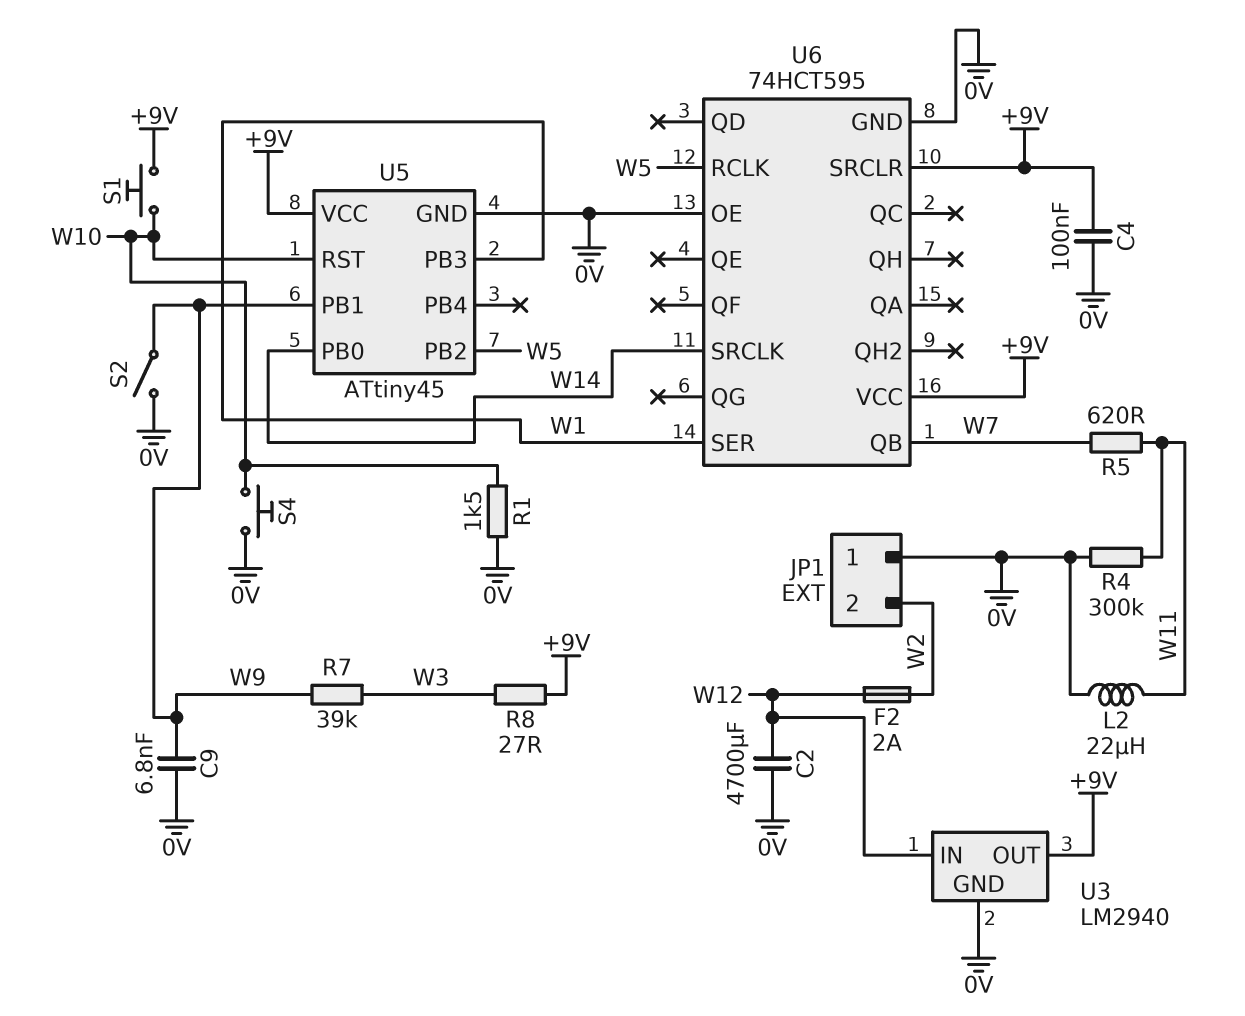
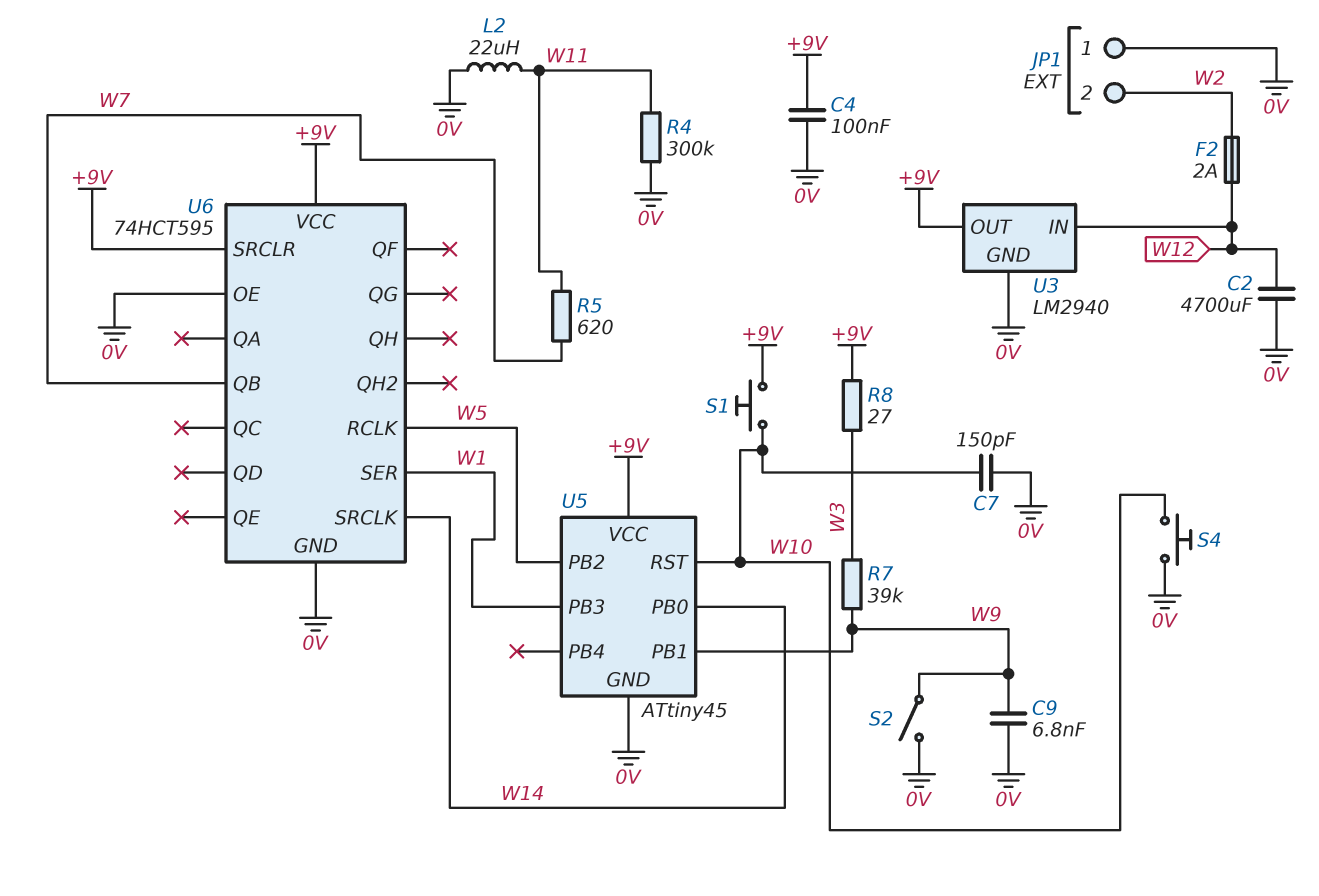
C7: none -> 150pF (0V, W10)
R1: 1.5k (0V, W10) -> none

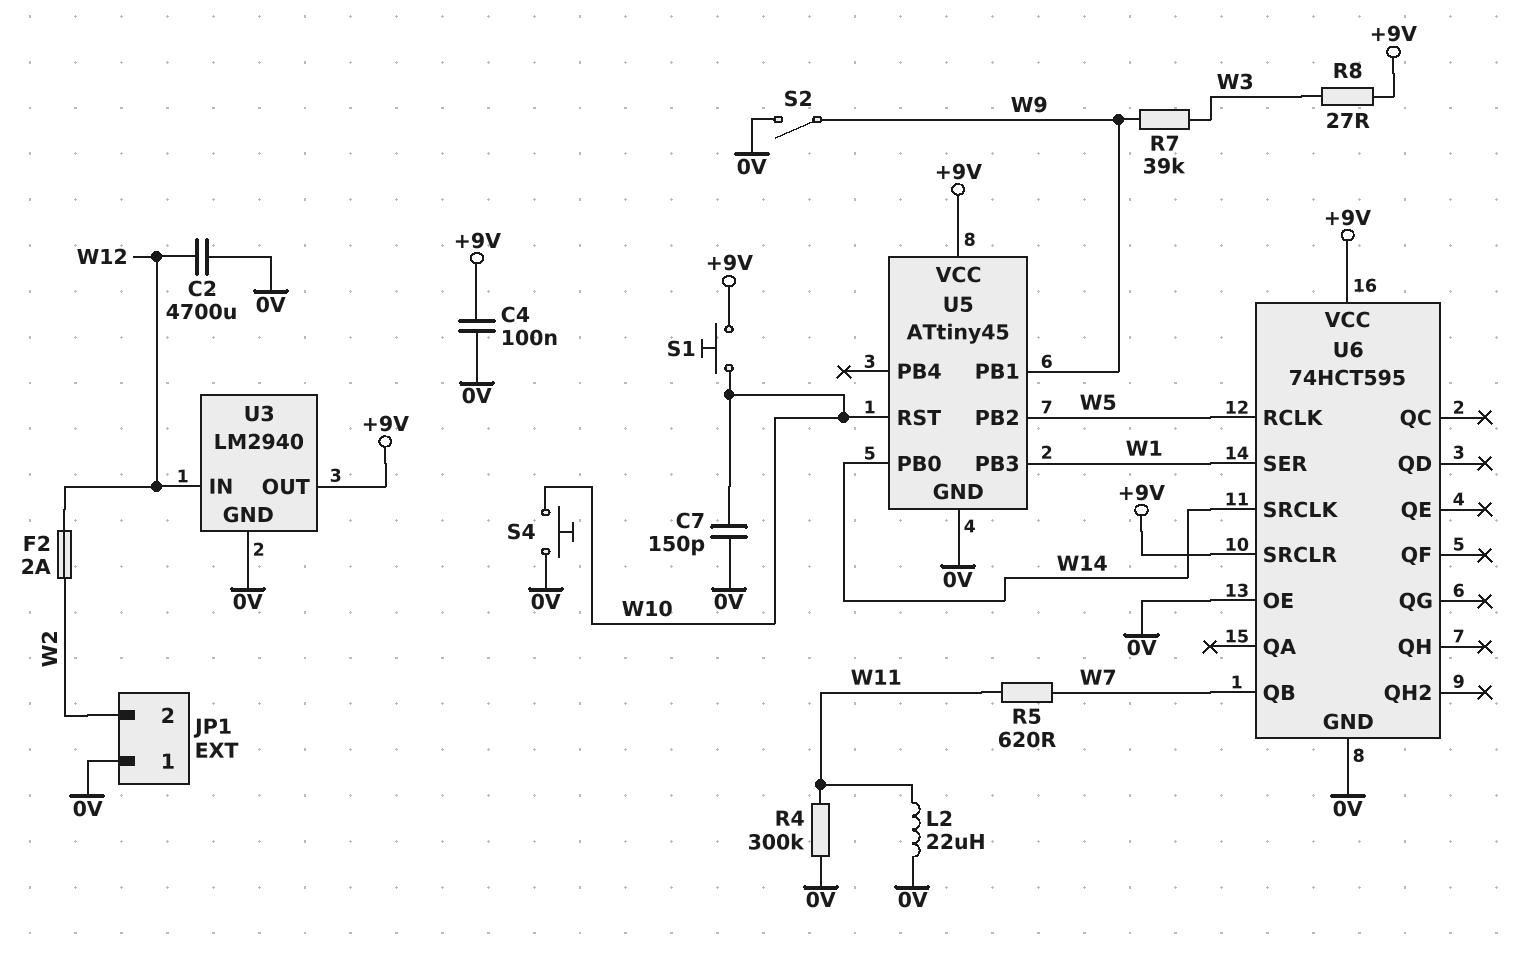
C9: 6.8nF (0V, W9) -> none

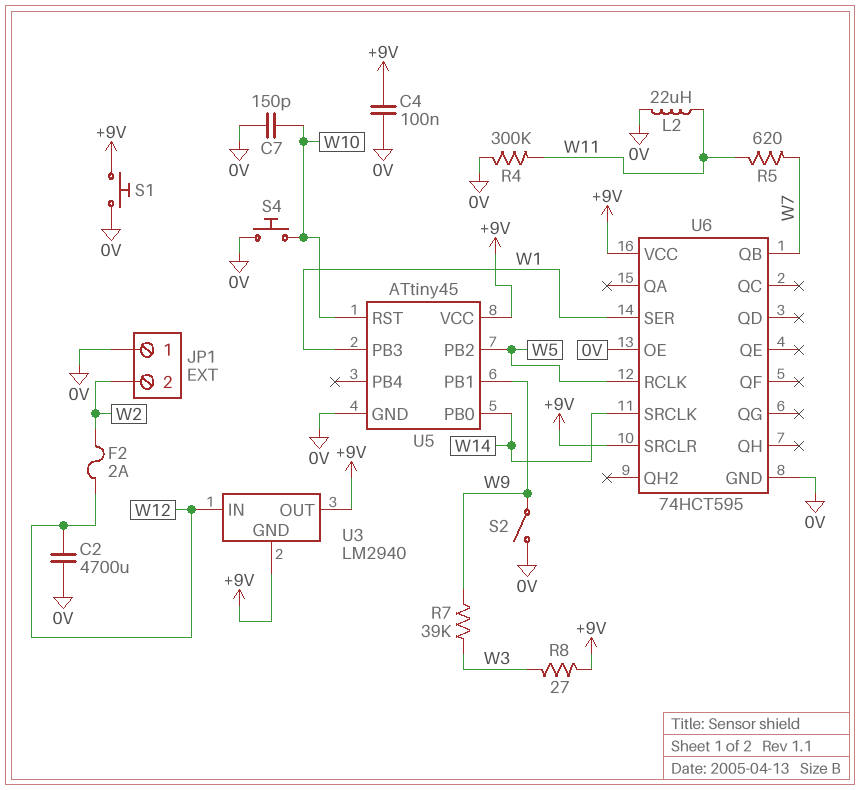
S1: button (+9V, W10) -> button (+9V, 0V)
U3 pin GND: 0V -> +9V

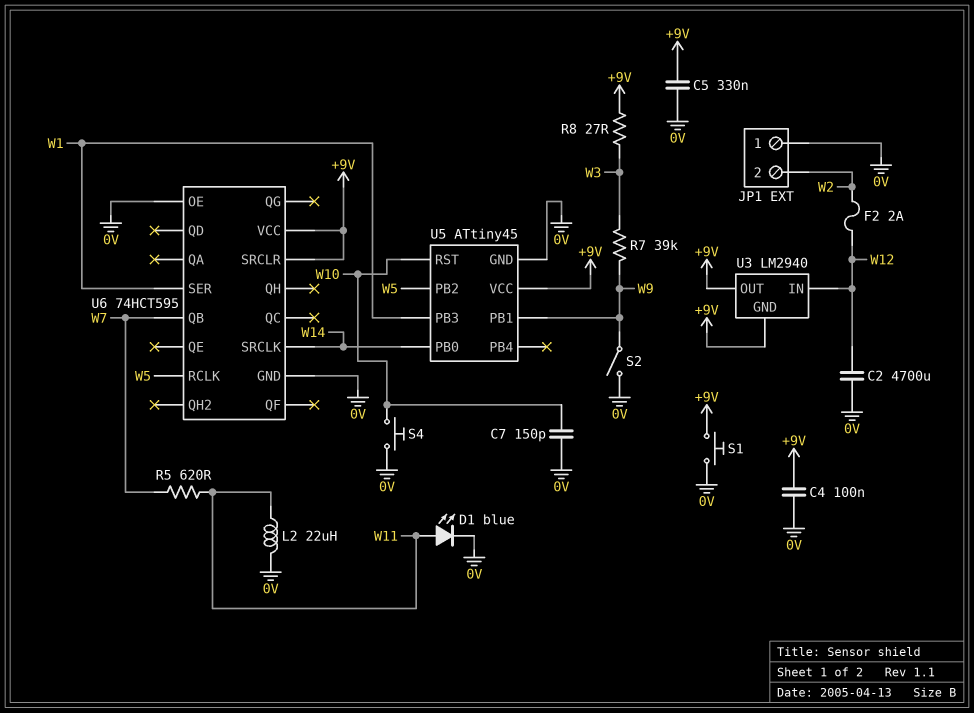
C5: none -> 330nF (+9V, 0V)
D1: none -> LED blue (A W11, K 0V)
R4: 300k (0V, W11) -> none

